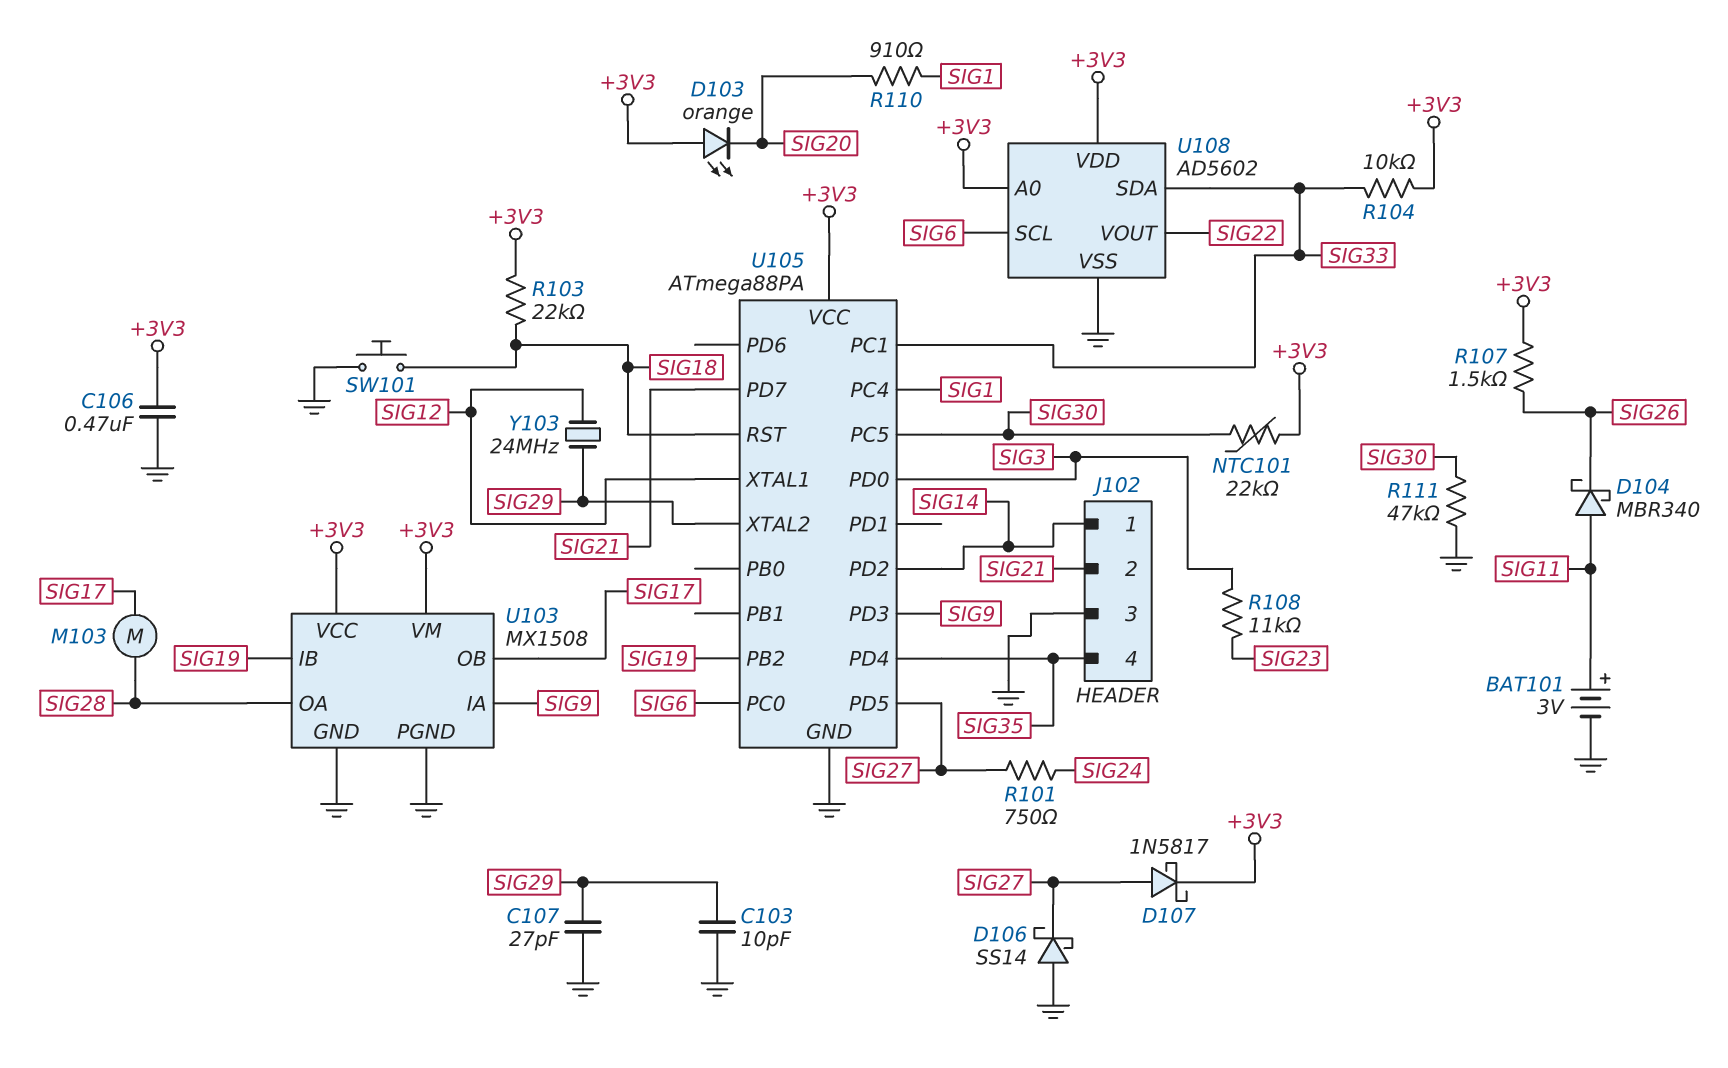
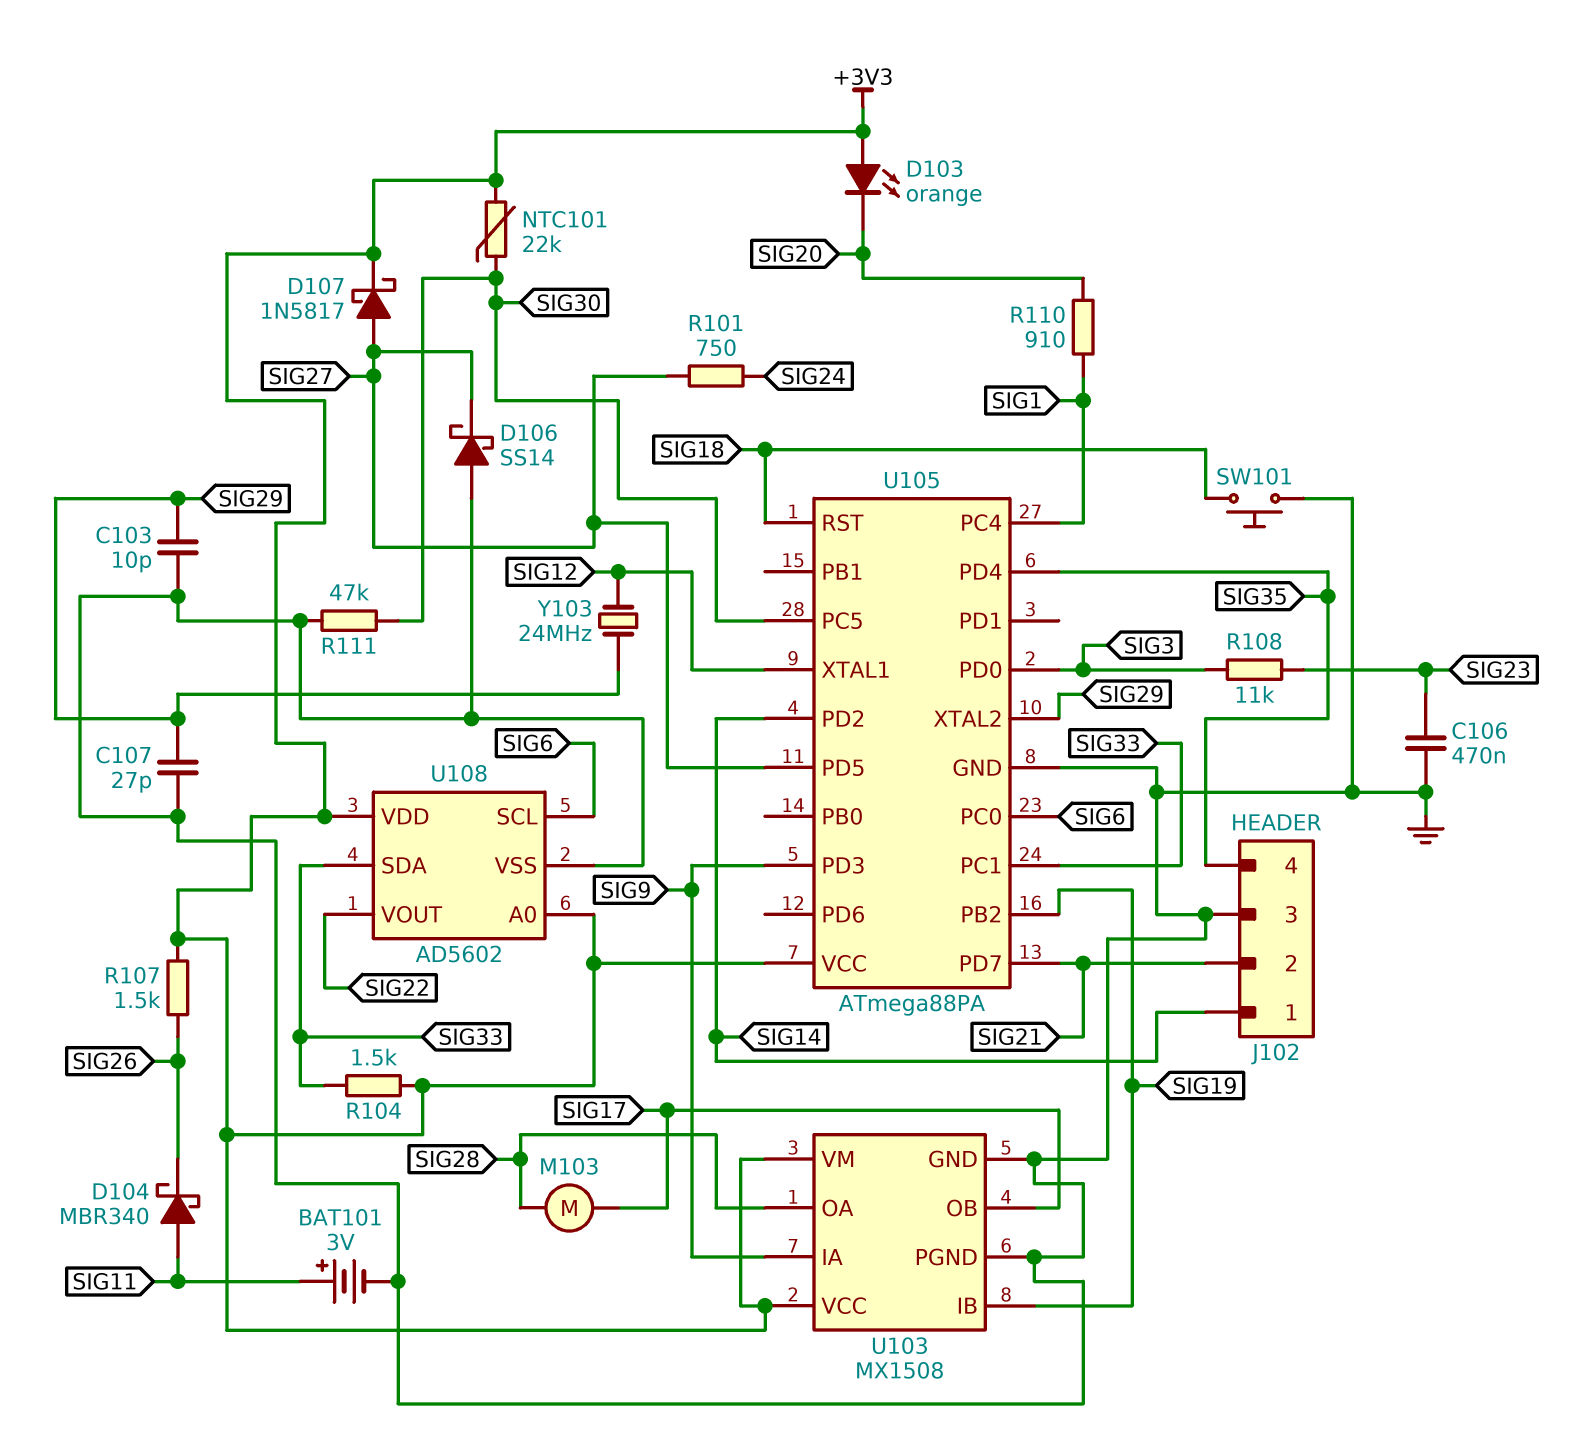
C106: 470nF (+3V3, GND) -> 470nF (GND, SIG23)
R103: 22k (+3V3, SIG18) -> none
R104: 10k (+3V3, SIG33) -> 1.5k (+3V3, SIG33)

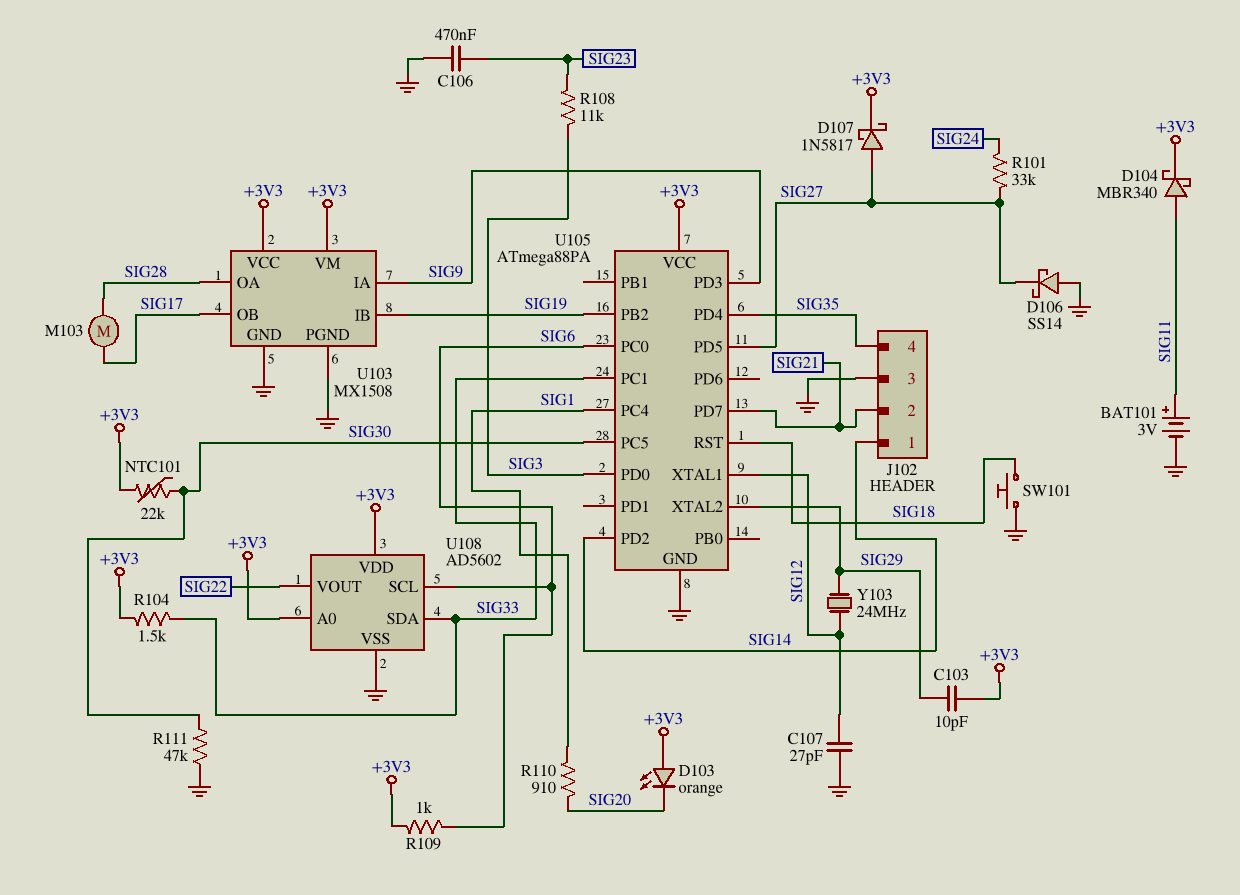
C103: 10pF (GND, SIG29) -> 10pF (+3V3, SIG29)
C107: 27pF (GND, SIG29) -> 27pF (GND, SIG12)
D104: schottky MBR340 (A SIG11, K SIG26) -> schottky MBR340 (A SIG11, K +3V3)
R101: 750 (SIG24, SIG27) -> 33k (SIG24, SIG27)
R107: 1.5k (+3V3, SIG26) -> none
R109: none -> 1k (+3V3, SIG6)

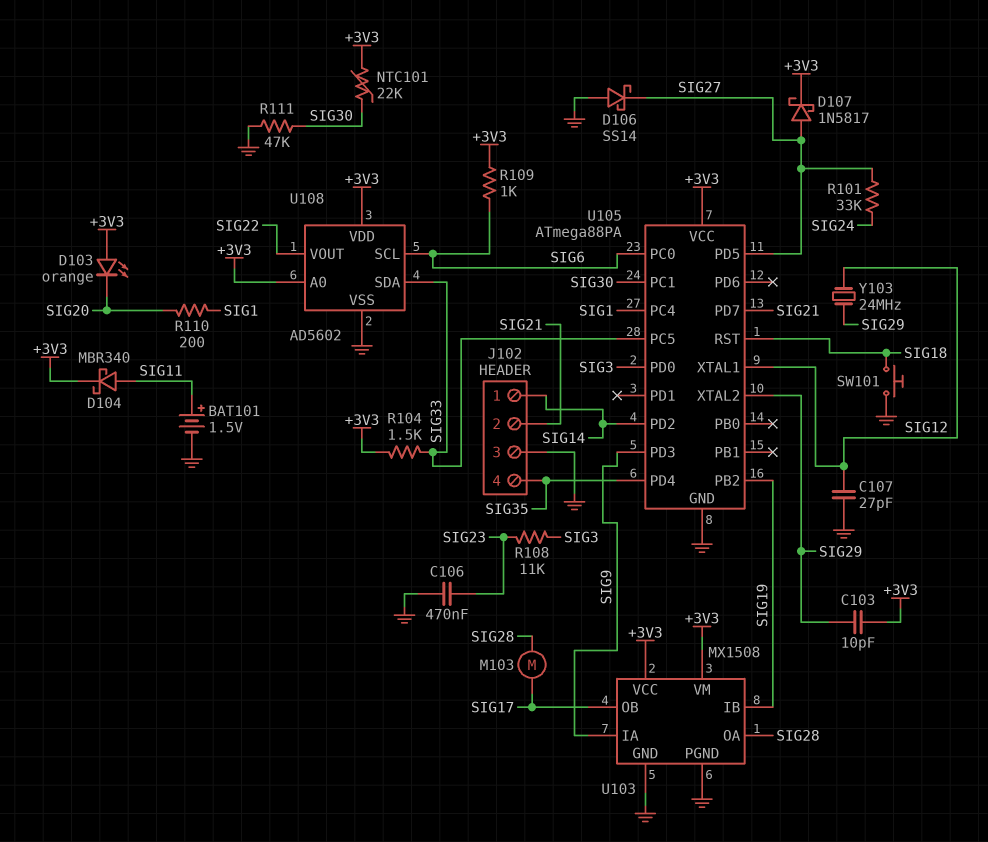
BAT101: 3V (plus SIG11, minus GND) -> 1.5V (plus SIG11, minus GND)
R110: 910 (SIG1, SIG20) -> 200 (SIG1, SIG20)
U105 pin PC1: SIG33 -> SIG30
U105 pin PC5: SIG30 -> SIG33

